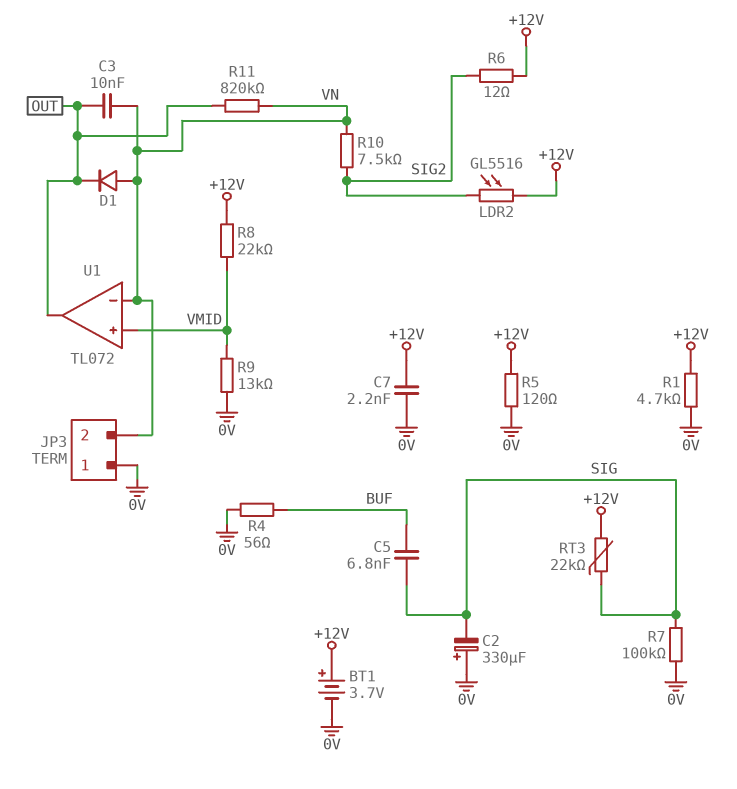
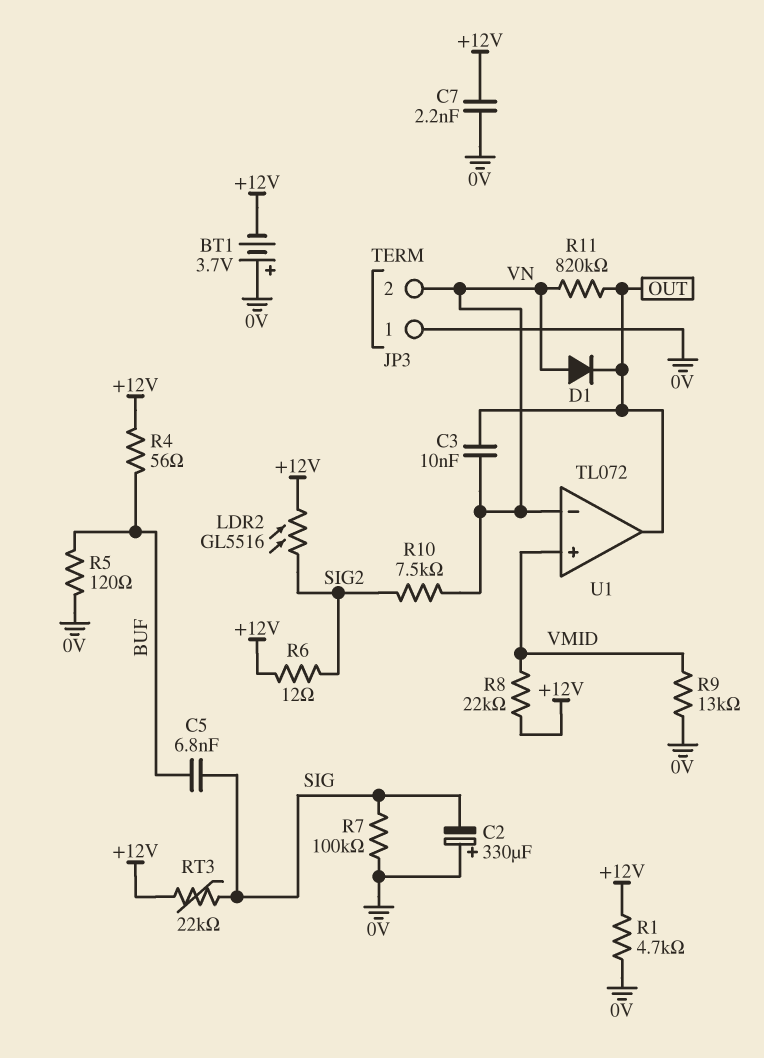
BT1: 3.7V (plus +12V, minus 0V) -> 3.7V (plus 0V, minus +12V)
R4: 56 (0V, BUF) -> 56 (+12V, BUF)
R5: 120 (+12V, 0V) -> 120 (0V, BUF)

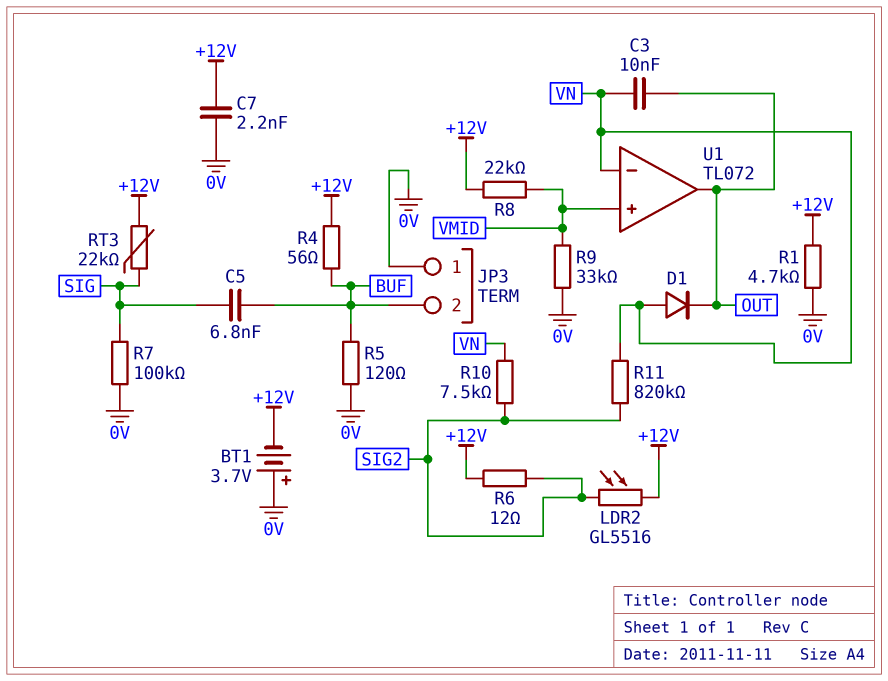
C2: 330uF (plus 0V, minus SIG) -> none
JP3 pin 2: VN -> BUF
R9: 13k (0V, VMID) -> 33k (0V, VMID)
R11: 820k (OUT, VN) -> 820k (SIG2, VN)

